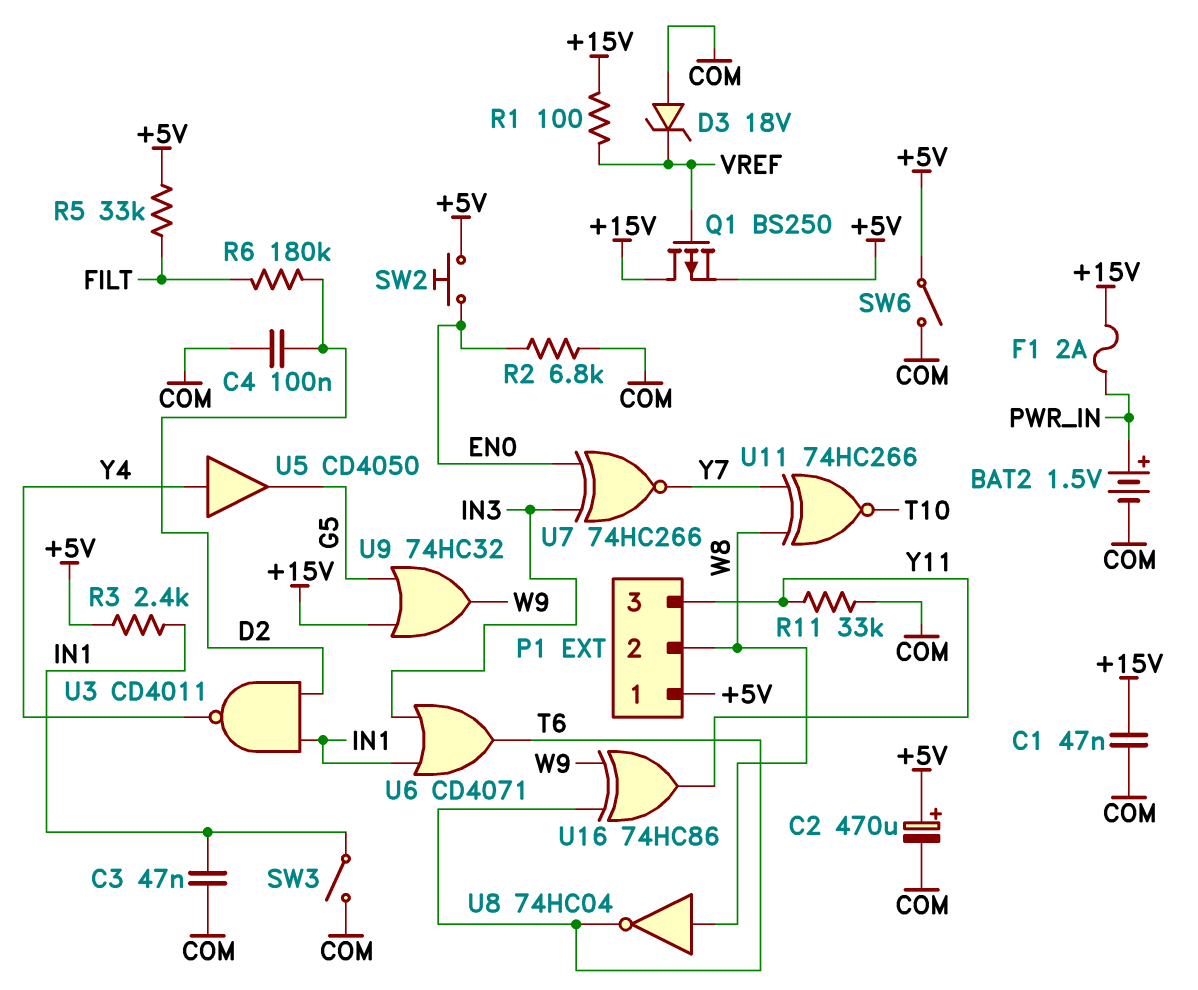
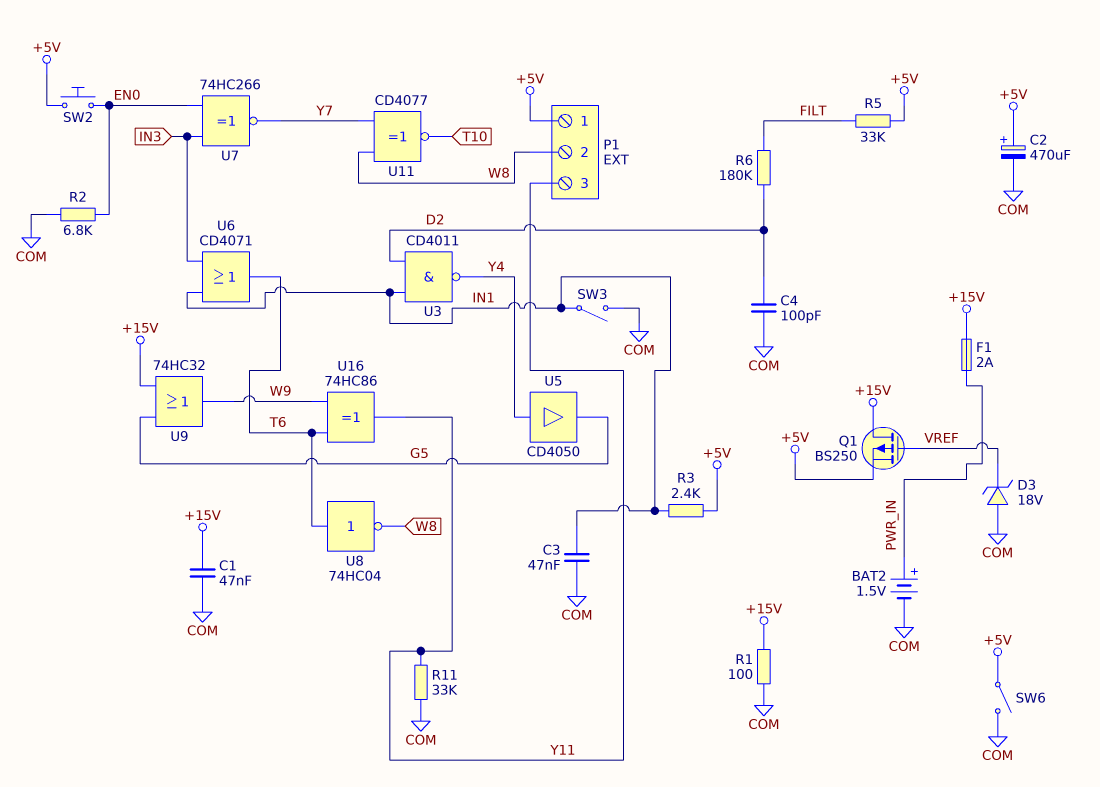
C4: 100nF (COM, D2) -> 100pF (COM, D2)
R1: 100 (+15V, VREF) -> 100 (+15V, COM)
U8: NOT 74HC04 (in W8, out T6) -> NOT 74HC04 (in T6, out W8)
U11: XNOR 74HC266 (in W8, in Y7, out T10) -> XNOR CD4077 (in W8, in Y7, out T10)

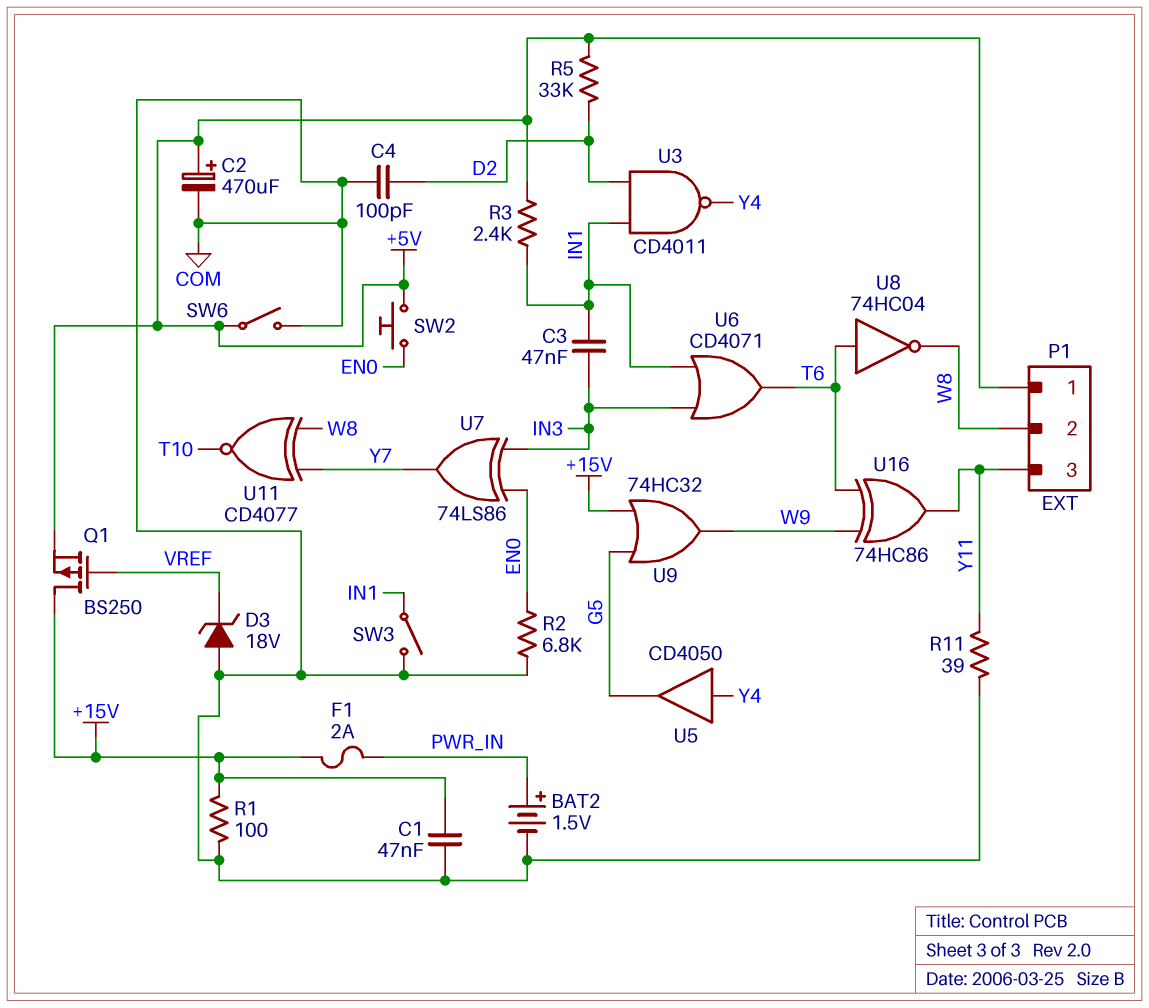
C3: 47nF (COM, IN1) -> 47nF (IN1, IN3)
R5: 33k (+5V, FILT) -> 33k (+5V, D2)
R6: 180k (D2, FILT) -> none
R11: 33k (COM, Y11) -> 39 (COM, Y11)
U7: XNOR 74HC266 (in EN0, in IN3, out Y7) -> XOR 74LS86 (in EN0, in IN3, out Y7)

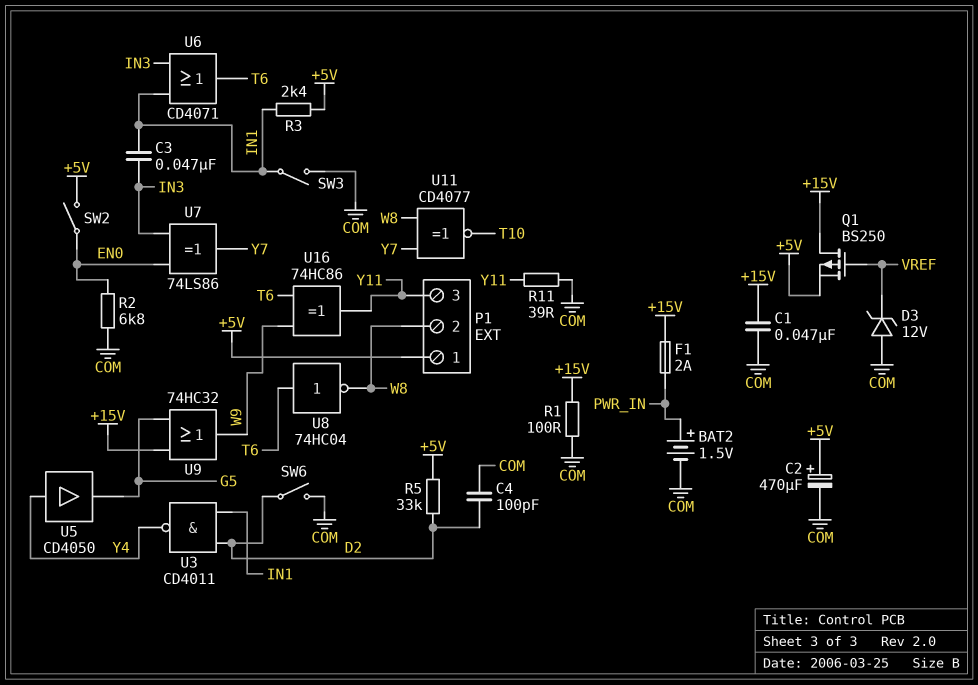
D3: zener 18V (A COM, K VREF) -> zener 12V (A COM, K VREF)
SW2: button (+5V, EN0) -> switch (+5V, EN0)
SW6: switch (+5V, COM) -> switch (COM, D2)

